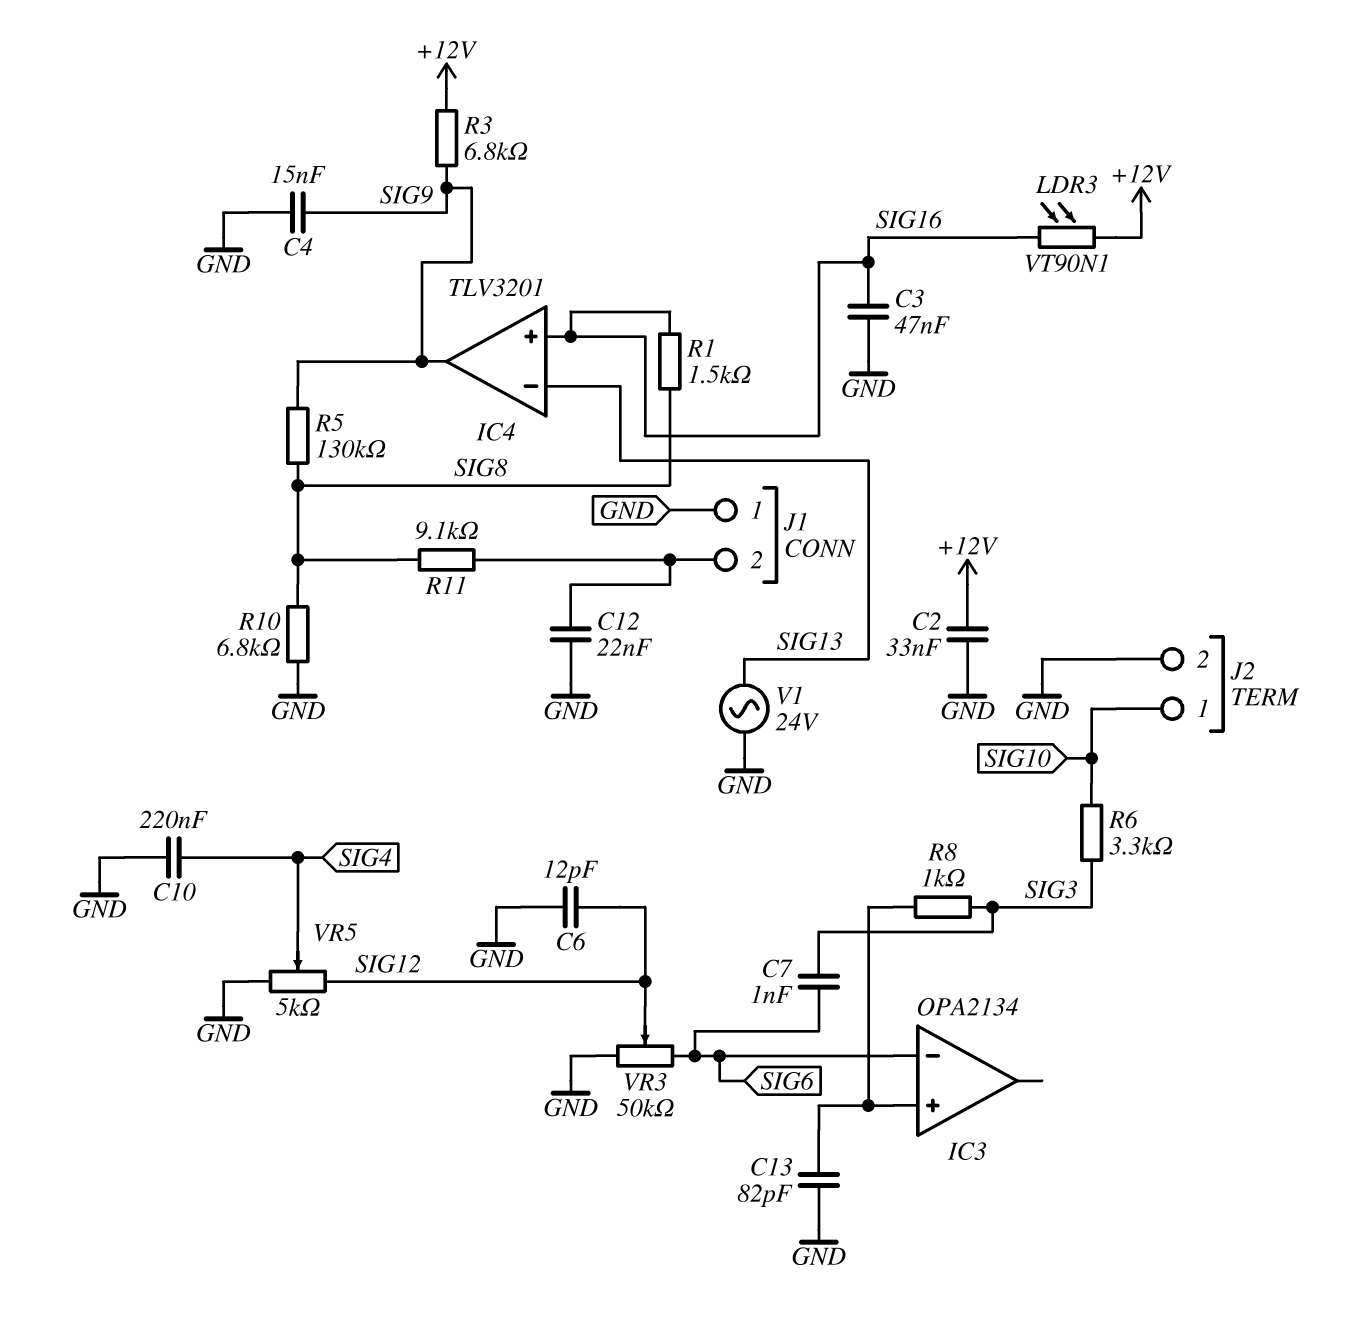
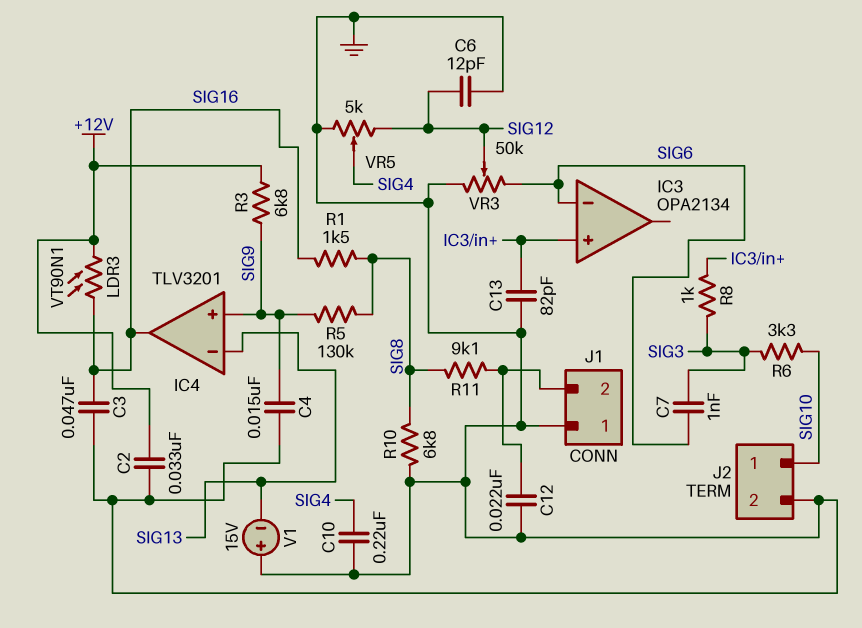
IC4 pin in+: SIG16 -> SIG9
IC4 pin out: SIG9 -> SIG16
V1: AC 24V (GND, SIG13) -> 15V (plus GND, minus SIG13)

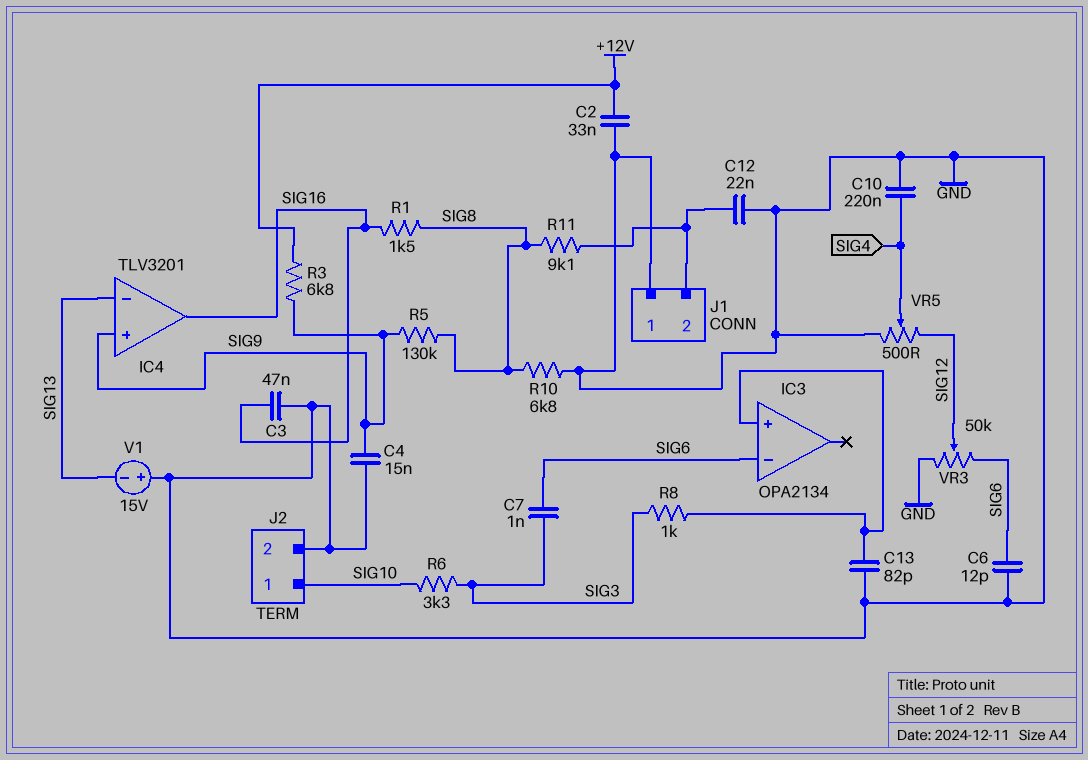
C6: 12pF (GND, SIG12) -> 12pF (GND, SIG6)
LDR3: VT90N1 (+12V, SIG16) -> none
VR5: 5k (GND, SIG12, wiper SIG4) -> 500 (GND, SIG12, wiper SIG4)

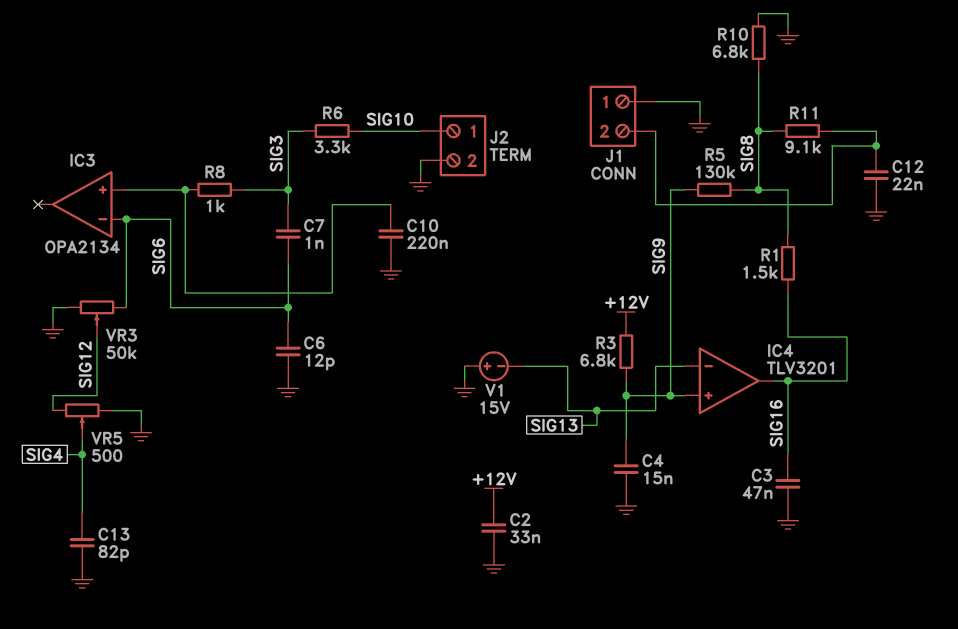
C10: 220nF (GND, SIG4) -> 220nF (GND, IC3/in+)
C13: 82pF (GND, IC3/in+) -> 82pF (GND, SIG4)

